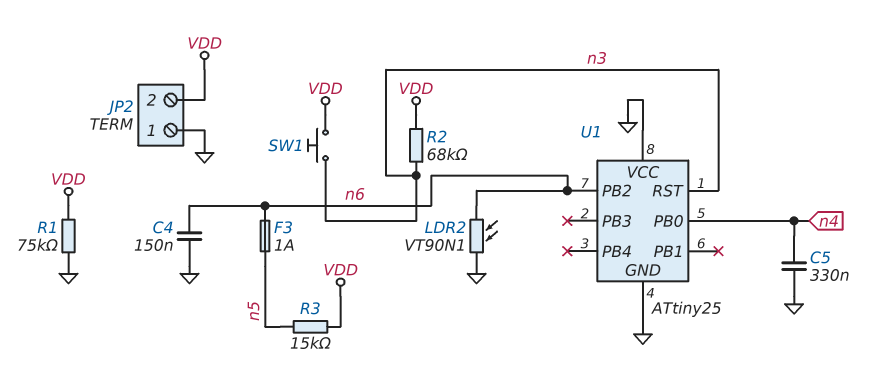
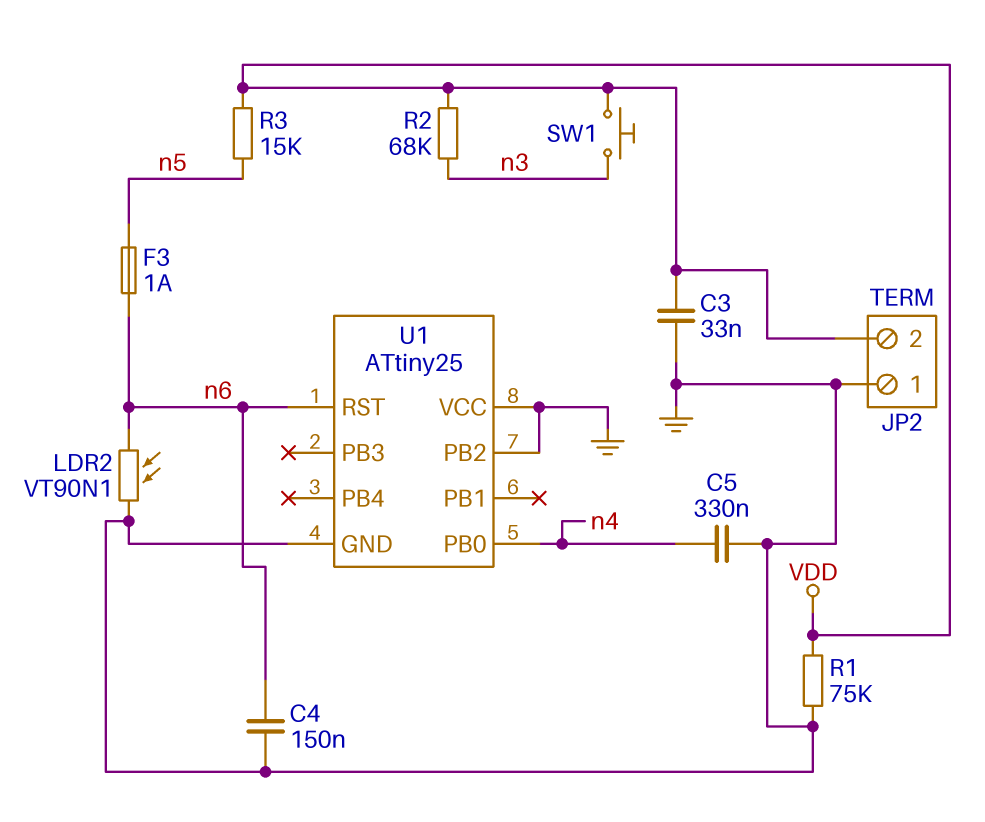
C3: none -> 33nF (GND, VDD)
U1 pin PB2: n6 -> GND
U1 pin RST: n3 -> n6

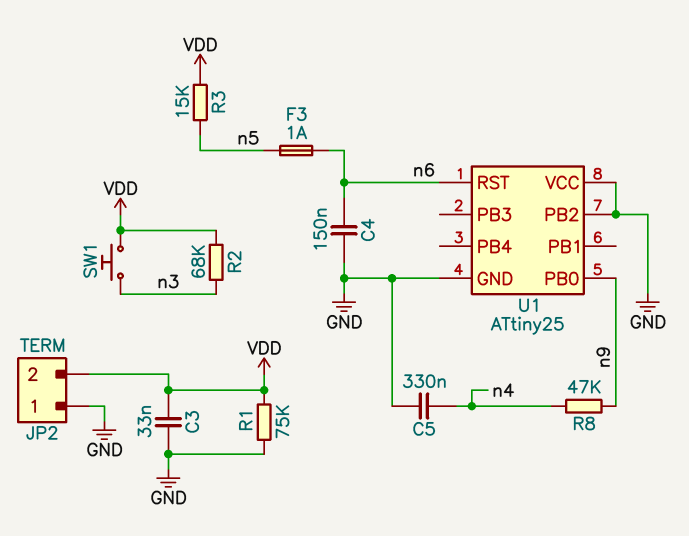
LDR2: VT90N1 (GND, n6) -> none
R8: none -> 47k (n4, n9)
U1 pin PB0: n4 -> n9

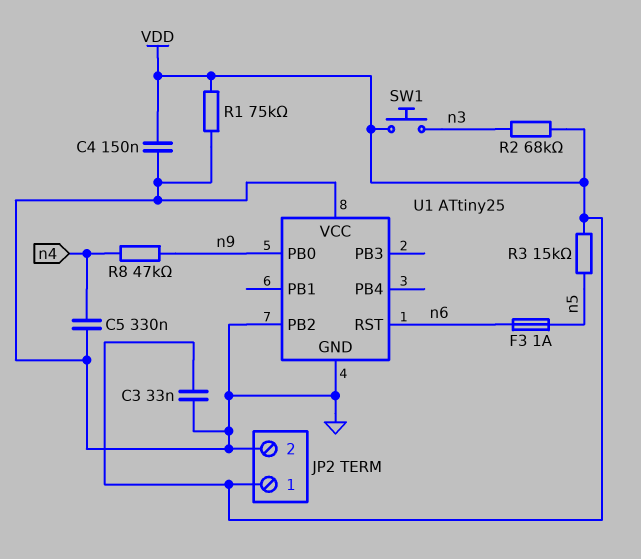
C4: 150nF (GND, n6) -> 150nF (GND, VDD)
JP2 pin 1: GND -> VDD
JP2 pin 2: VDD -> GND

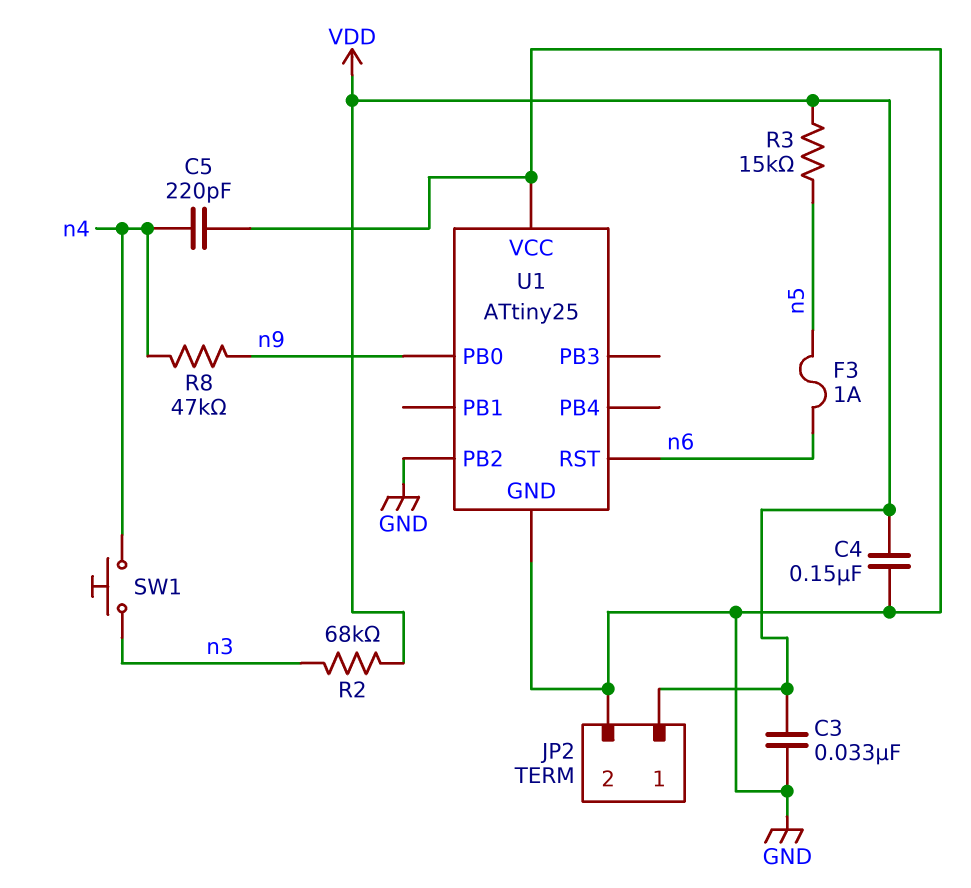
C5: 330nF (GND, n4) -> 220pF (GND, n4)
R1: 75k (GND, VDD) -> none
SW1: button (VDD, n3) -> button (n3, n4)

